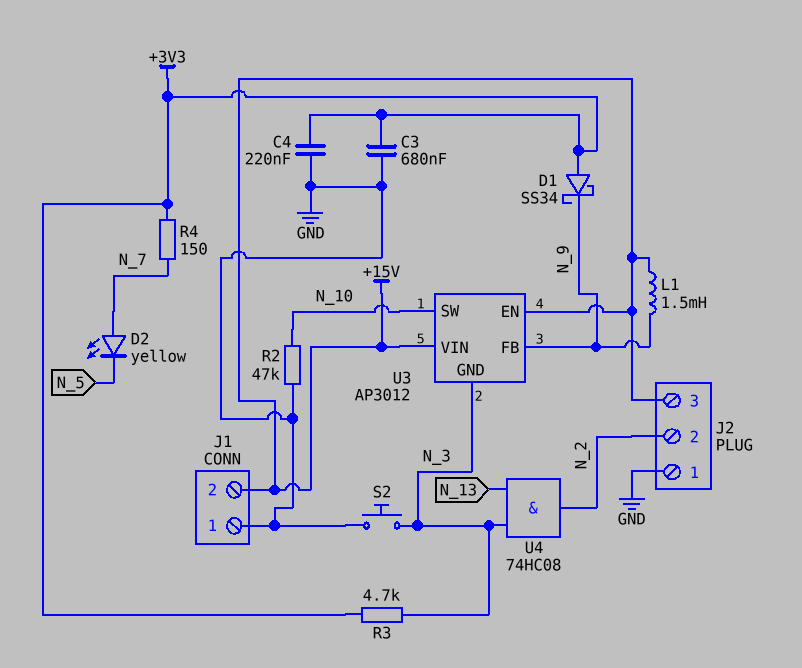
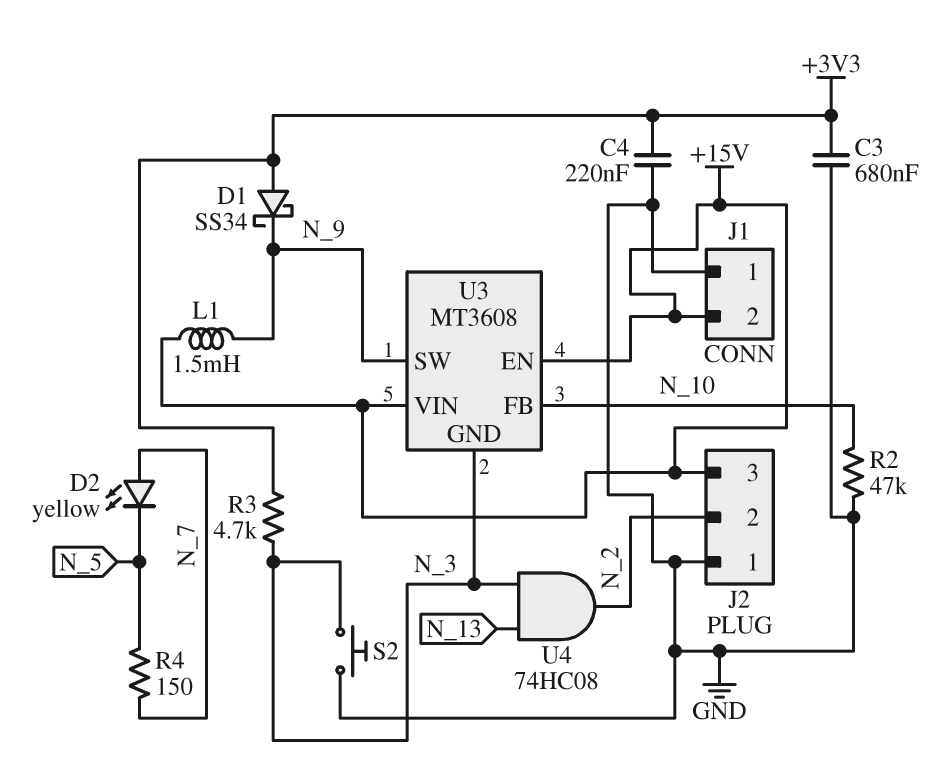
R4: 150 (+3V3, N_7) -> 150 (N_5, N_7)
U3: AP3012 -> MT3608
U3 pin FB: N_9 -> N_10
U3 pin SW: N_10 -> N_9

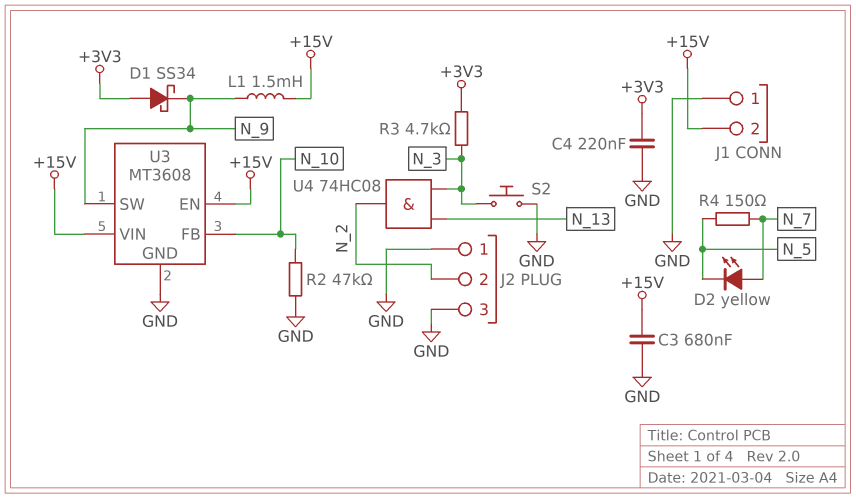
C3: 680nF (+3V3, GND) -> 680nF (+15V, GND)
J2 pin 3: +15V -> GND
U3 pin GND: N_3 -> GND

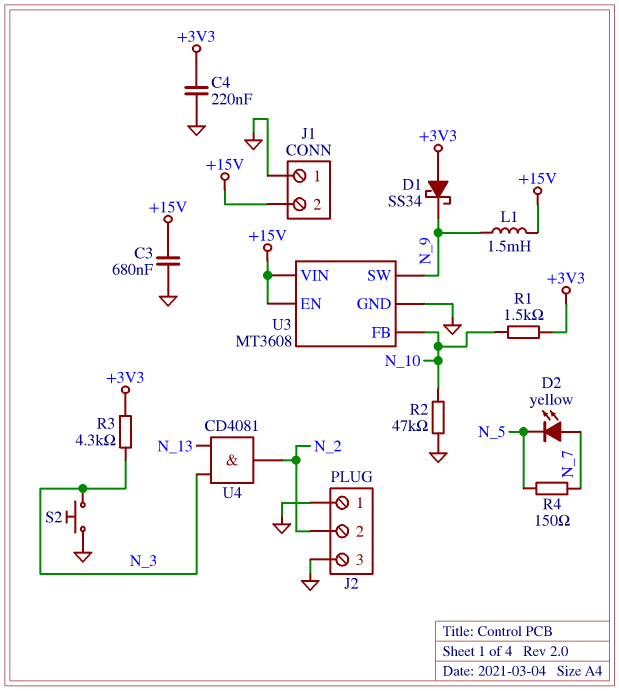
R1: none -> 1.5k (+3V3, N_10)
R3: 4.7k (+3V3, N_3) -> 4.3k (+3V3, N_3)
U4: AND 74HC08 (in N_3, in N_13, out N_2) -> AND CD4081 (in N_3, in N_13, out N_2)

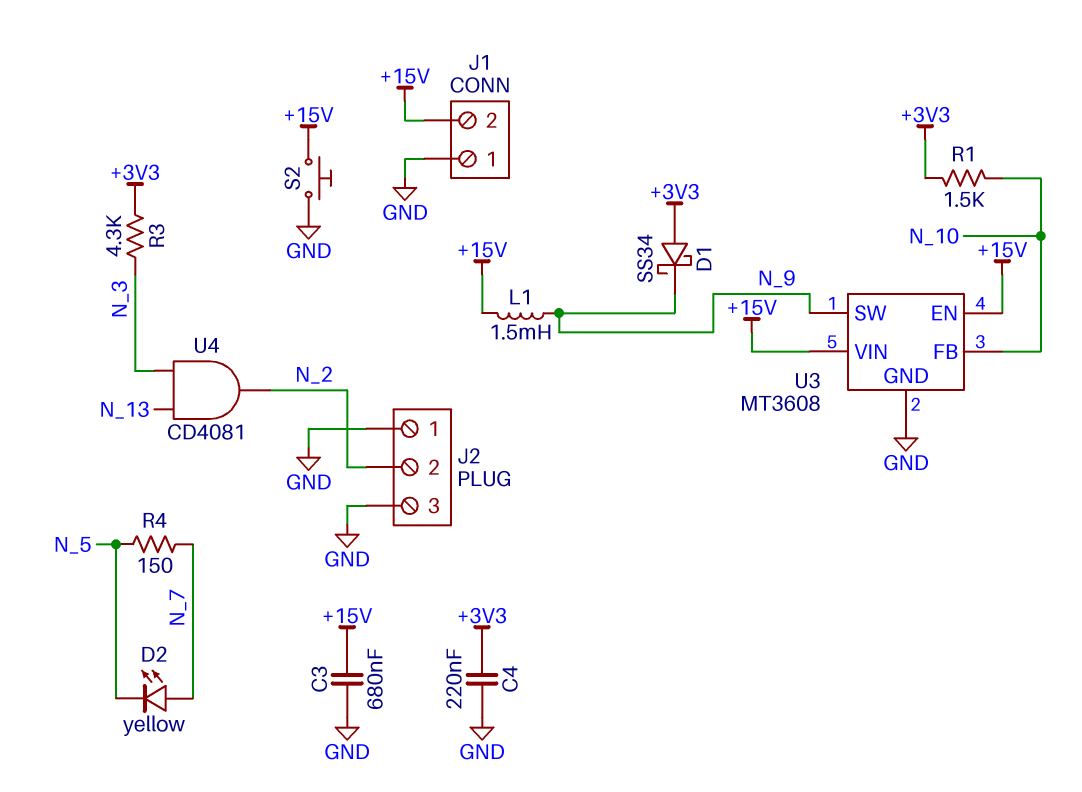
R2: 47k (GND, N_10) -> none
S2: button (GND, N_3) -> button (+15V, GND)

